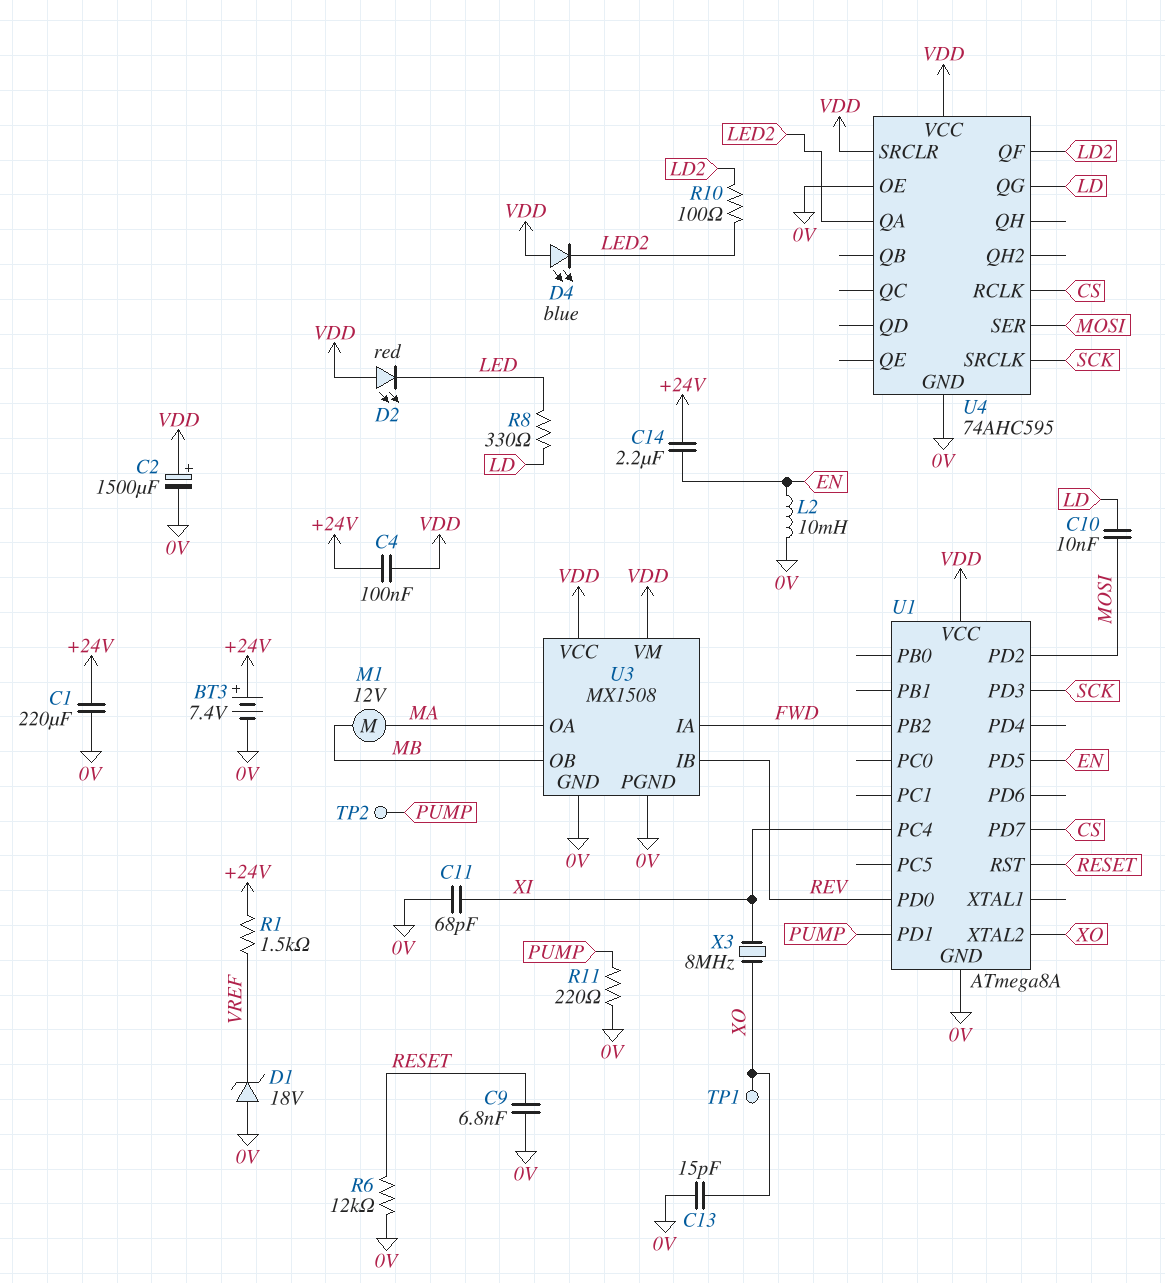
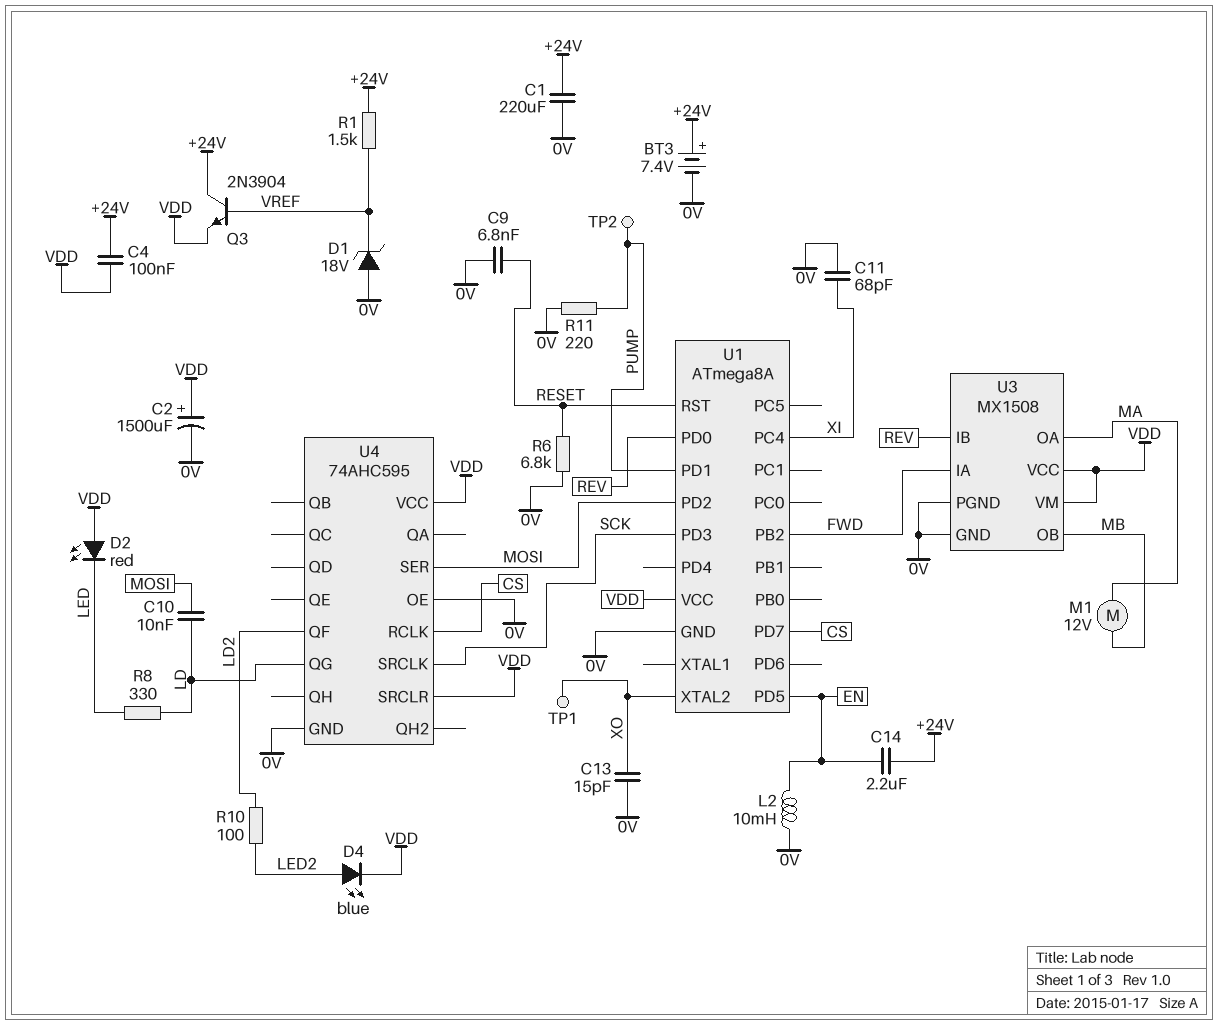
D4: LED blue (A VDD, K LED2) -> LED blue (A LED2, K VDD)
Q3: none -> NPN 2N3904 (B VREF, C +24V, E VDD)
R6: 12k (0V, RESET) -> 6.8k (0V, RESET)
U4 pin QA: LED2 -> none
X3: 8MHz (XI, XO) -> none

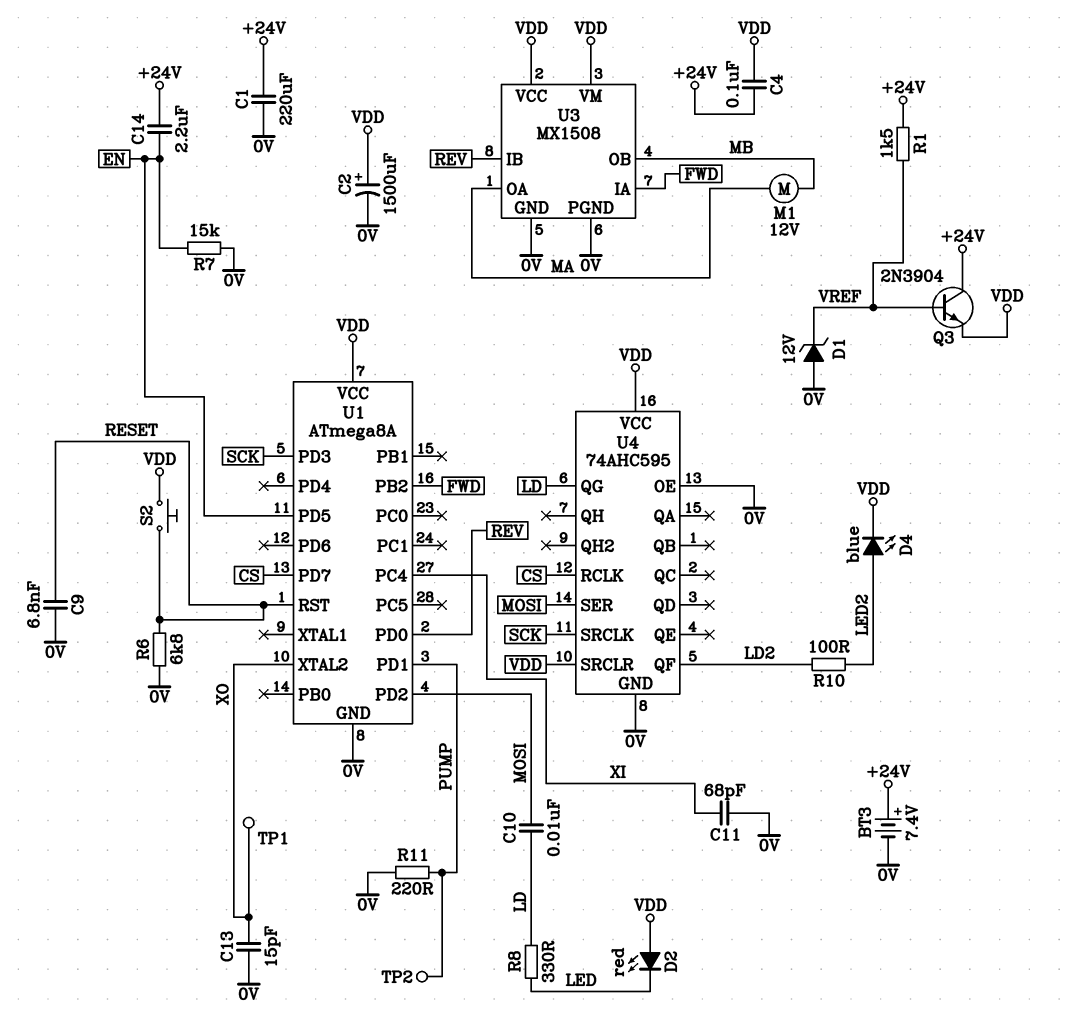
D1: zener 18V (A 0V, K VREF) -> zener 12V (A 0V, K VREF)
L2: 10mH (0V, EN) -> none
R7: none -> 15k (0V, EN)
S2: none -> button (RESET, VDD)

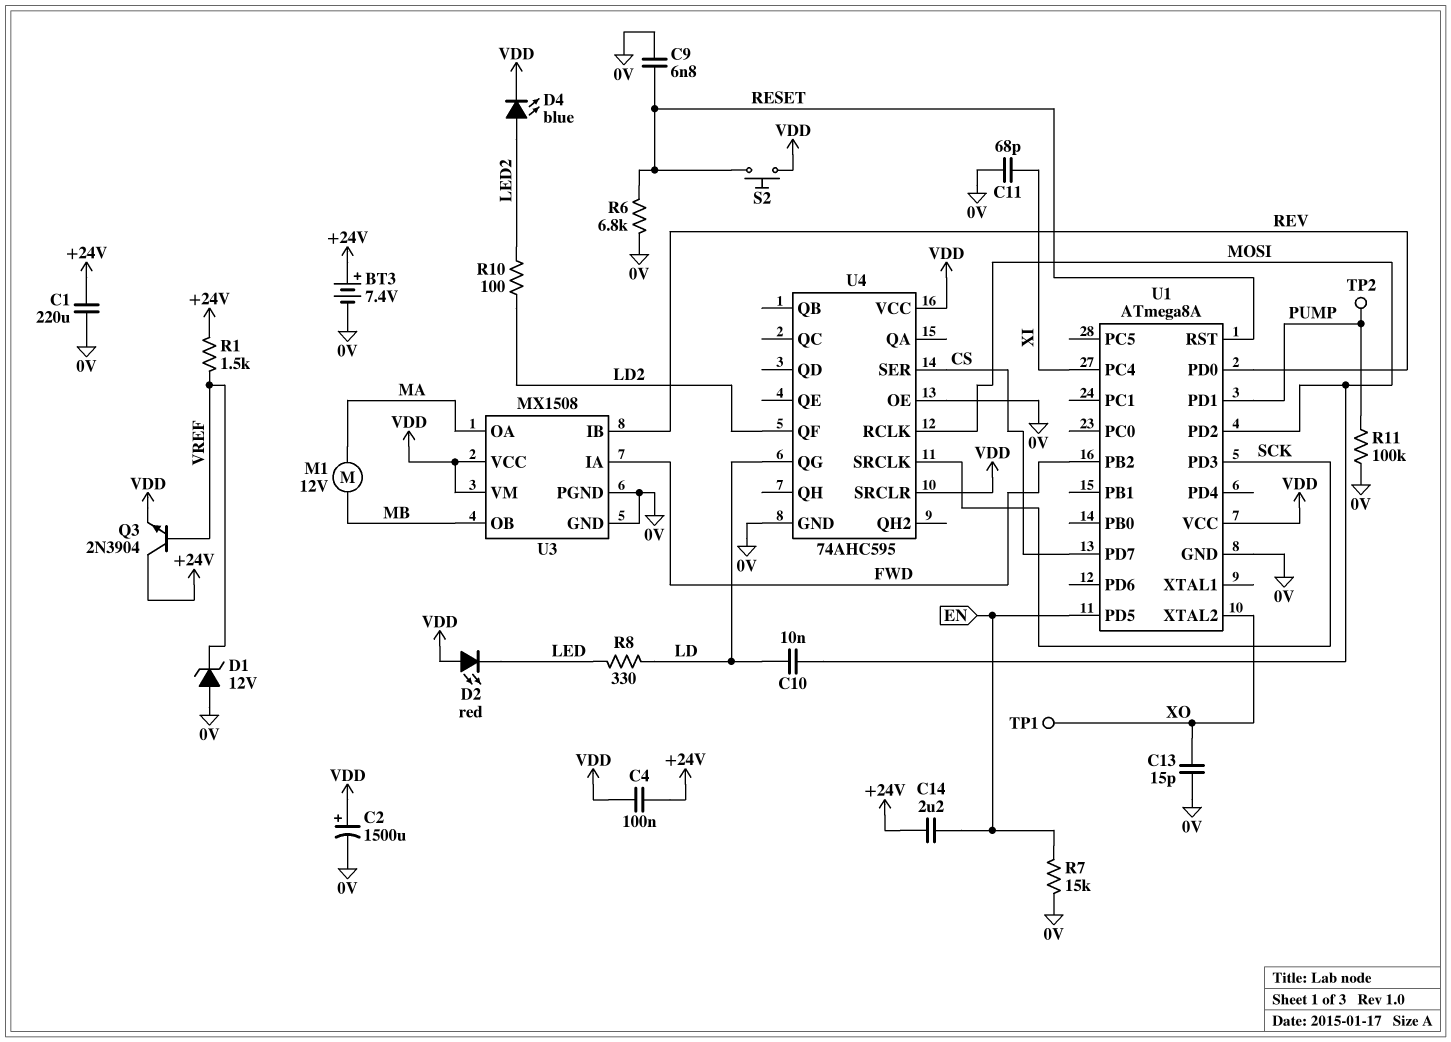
R11: 220 (0V, PUMP) -> 100k (0V, PUMP)
U4 pin RCLK: CS -> MOSI
U4 pin SER: MOSI -> CS

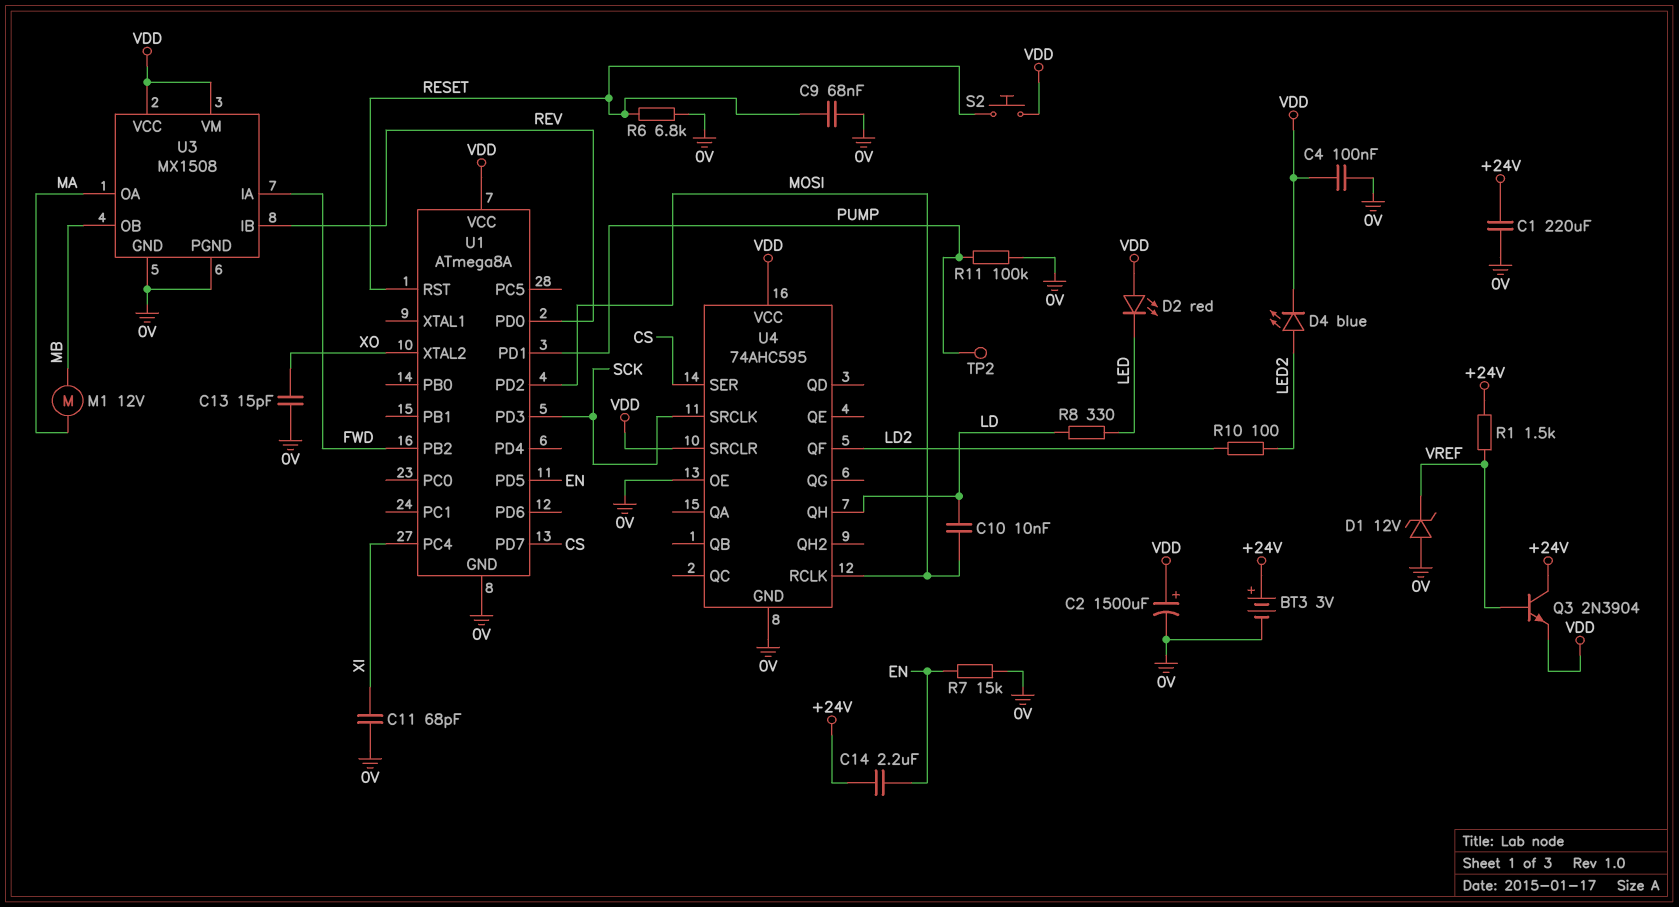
BT3: 7.4V (plus +24V, minus 0V) -> 3V (plus +24V, minus 0V)
C4: 100nF (+24V, VDD) -> 100nF (0V, VDD)
C9: 6.8nF (0V, RESET) -> 68nF (0V, RESET)
TP1: test point (XO) -> none
U4 pin QG: LD -> none
U4 pin QH: none -> LD

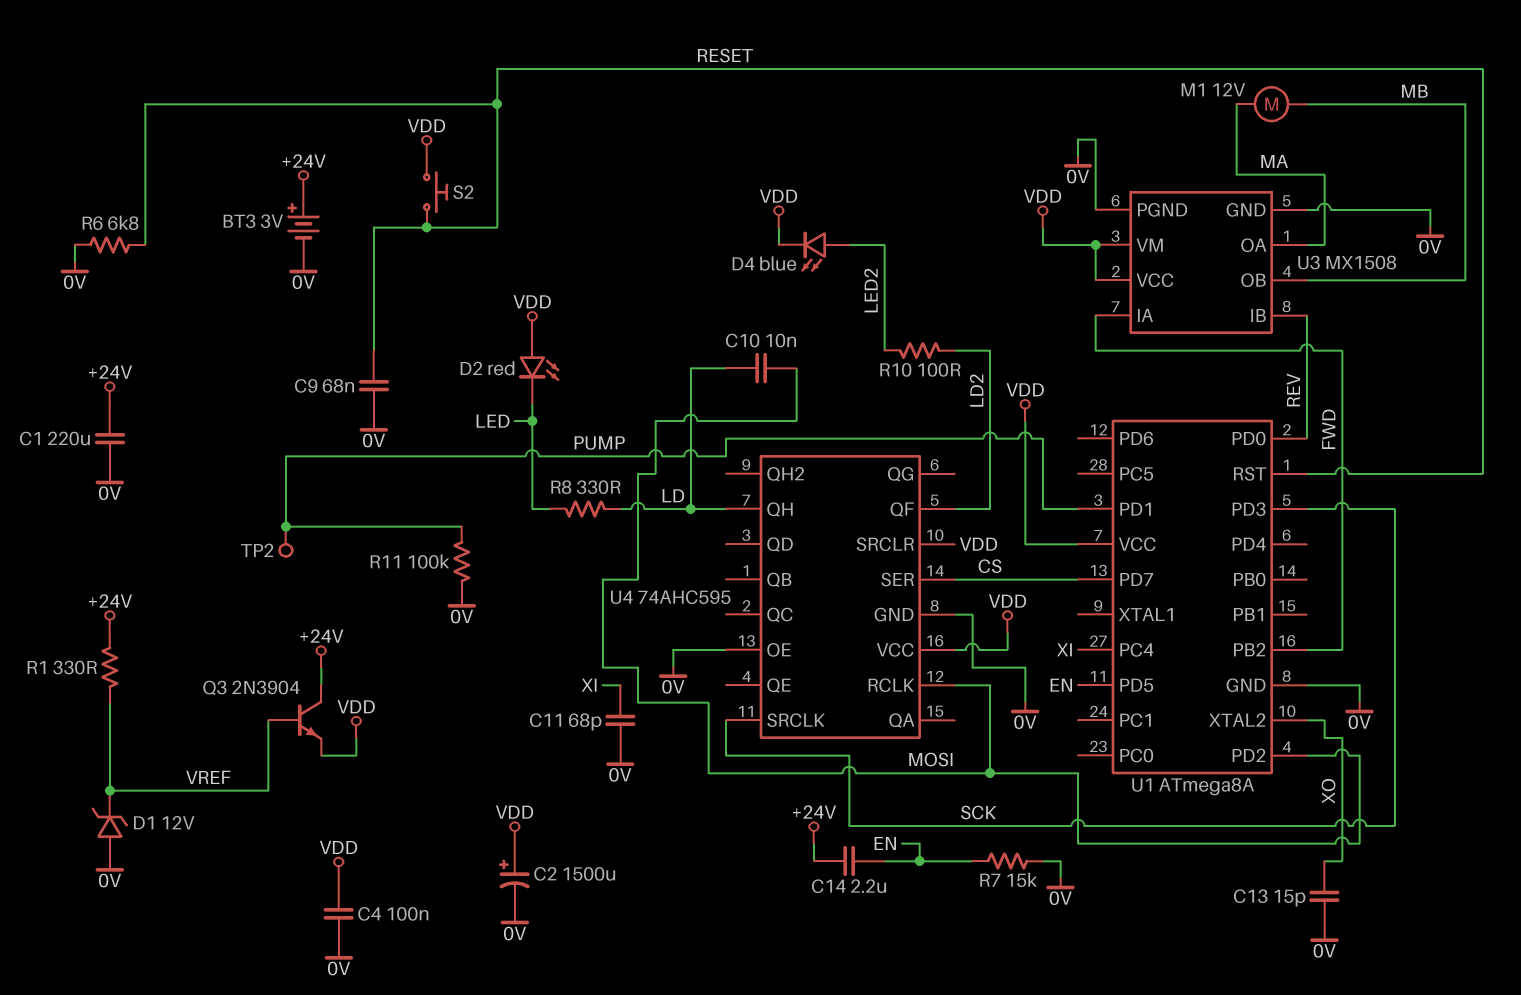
R1: 1.5k (+24V, VREF) -> 330 (+24V, VREF)

